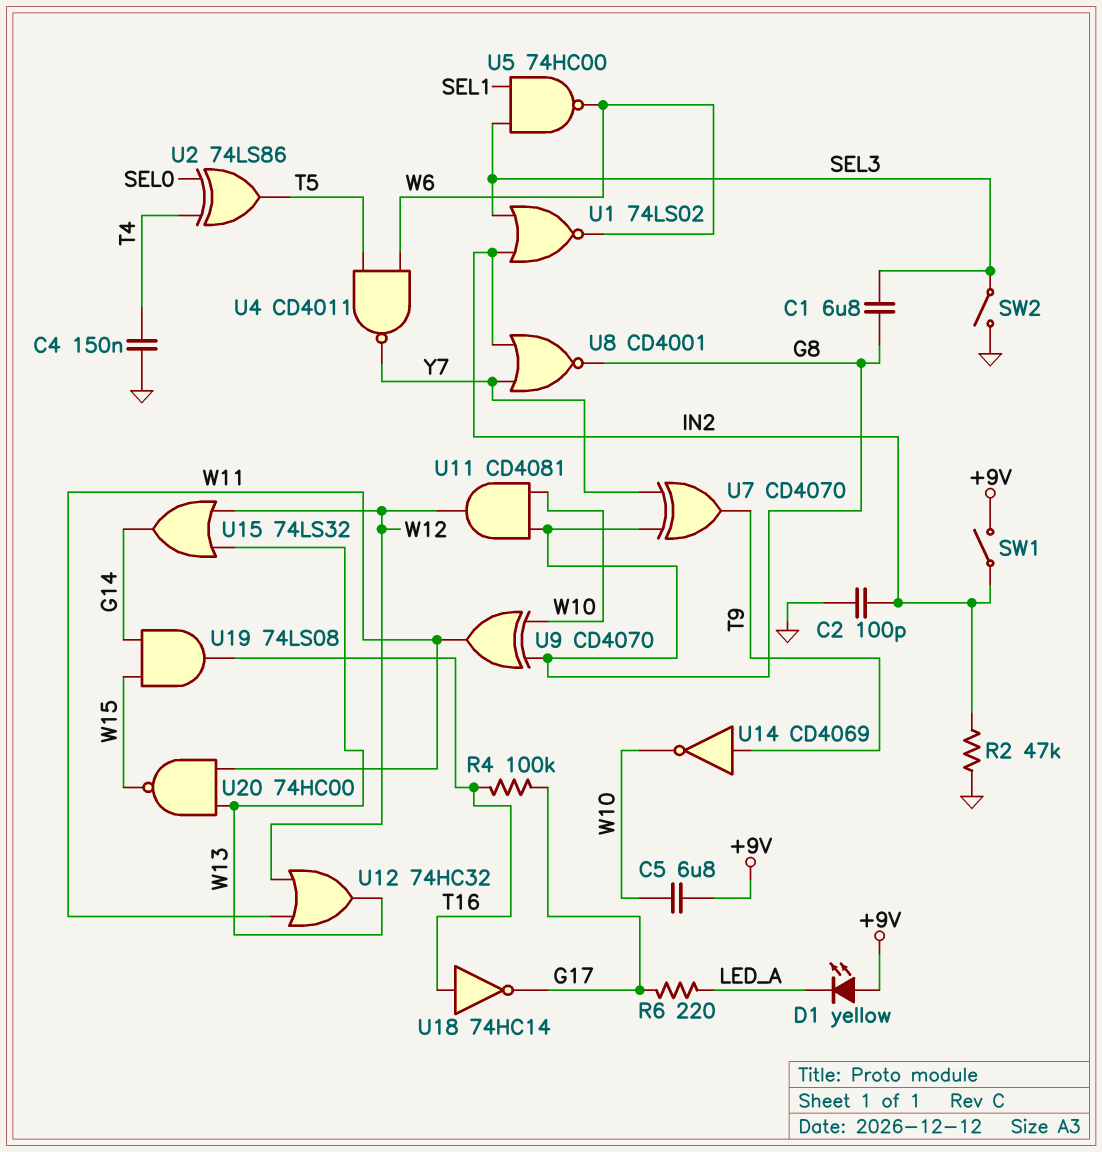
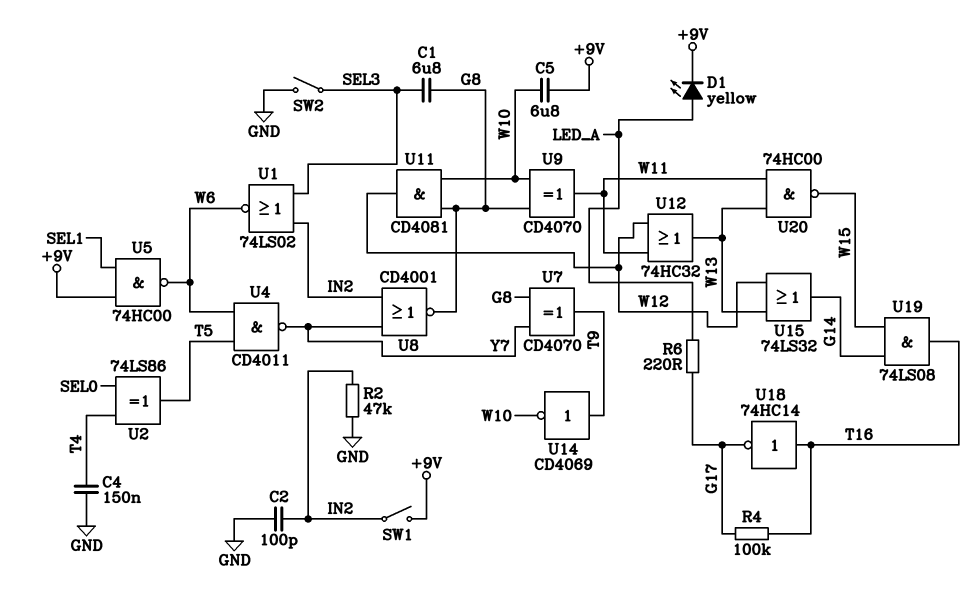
D1: LED yellow (A +9V, K LED_A) -> LED yellow (A LED_A, K +9V)
U5: NAND 74HC00 (in SEL1, in SEL3, out W6) -> NAND 74HC00 (in +9V, in SEL1, out W6)

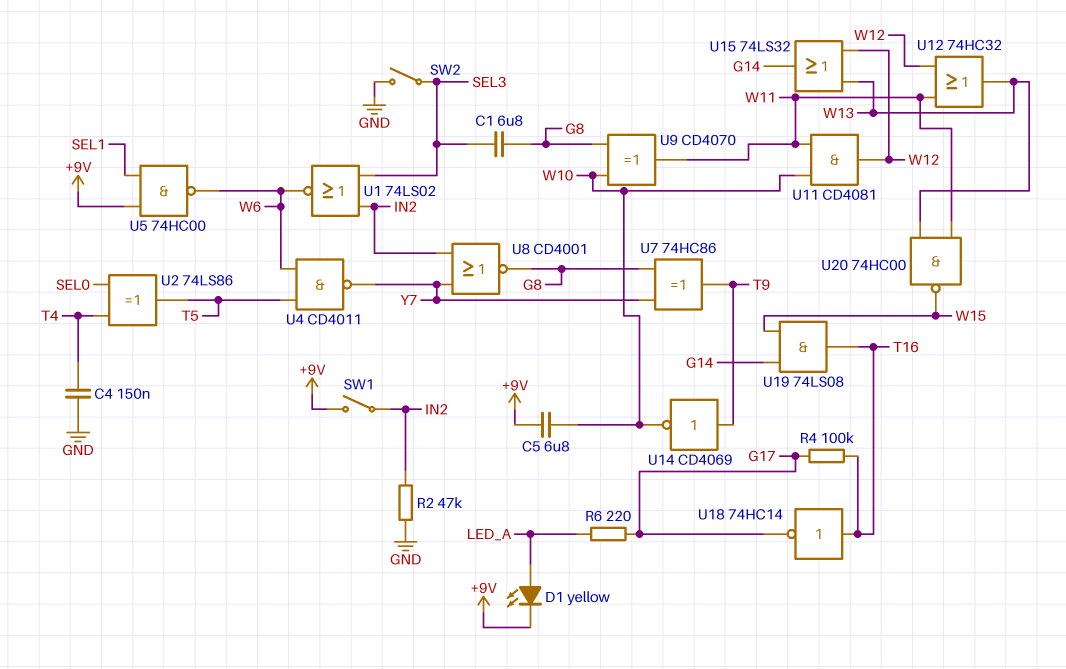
C2: 100pF (GND, IN2) -> none
U7: XOR CD4070 (in G8, in Y7, out T9) -> XOR 74HC86 (in G8, in Y7, out T9)
U11: AND CD4081 (in G8, in W10, out W12) -> AND CD4081 (in W10, in W11, out W12)

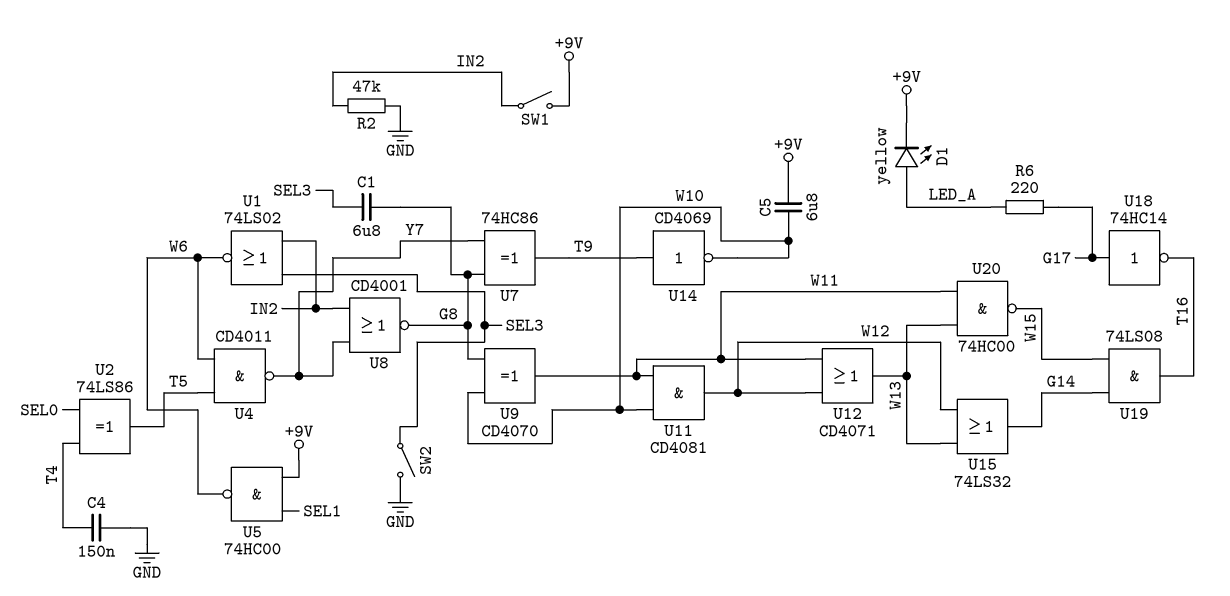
R4: 100k (G17, T16) -> none
U12: OR 74HC32 (in W11, in W12, out W13) -> OR CD4071 (in W11, in W12, out W13)
U18: NOT 74HC14 (in T16, out G17) -> NOT 74HC14 (in G17, out T16)

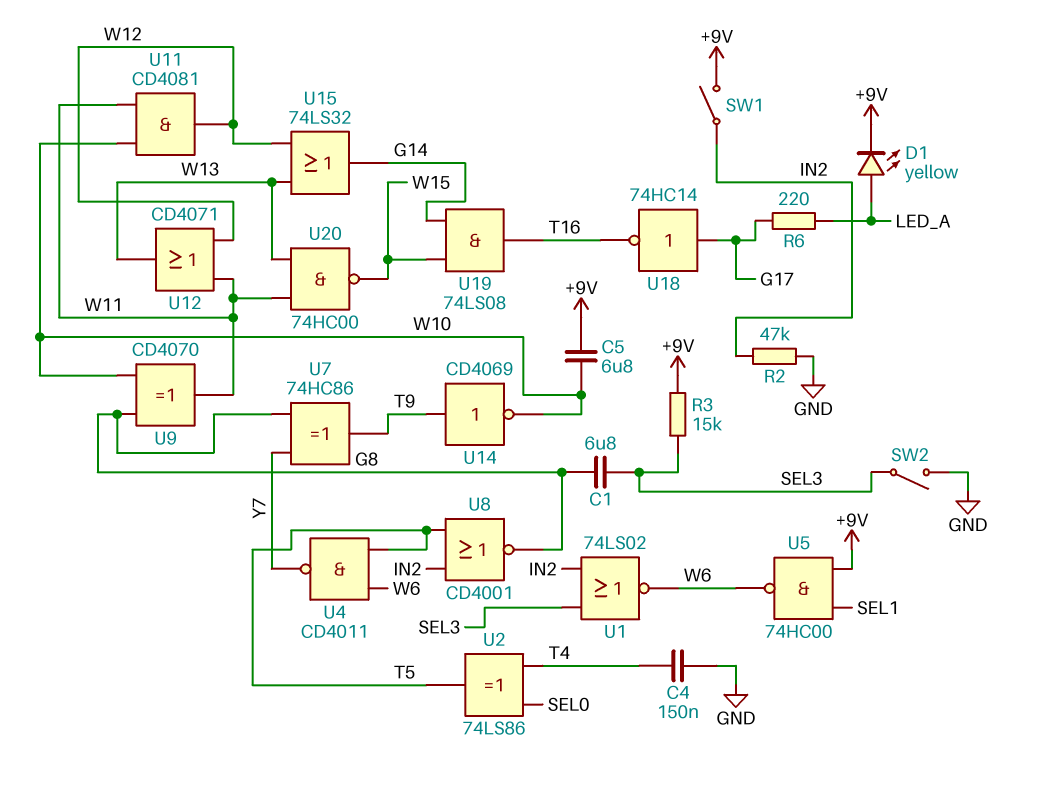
R3: none -> 15k (+9V, SEL3)
U8: NOR CD4001 (in IN2, in Y7, out G8) -> NOR CD4001 (in IN2, in T5, out G8)

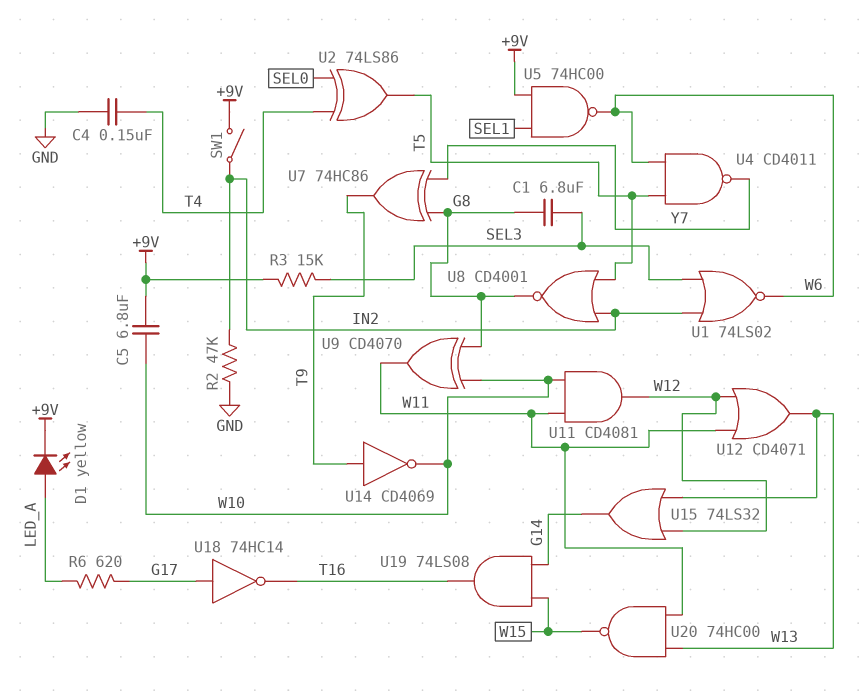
R6: 220 (G17, LED_A) -> 620 (G17, LED_A)
SW2: switch (GND, SEL3) -> none

